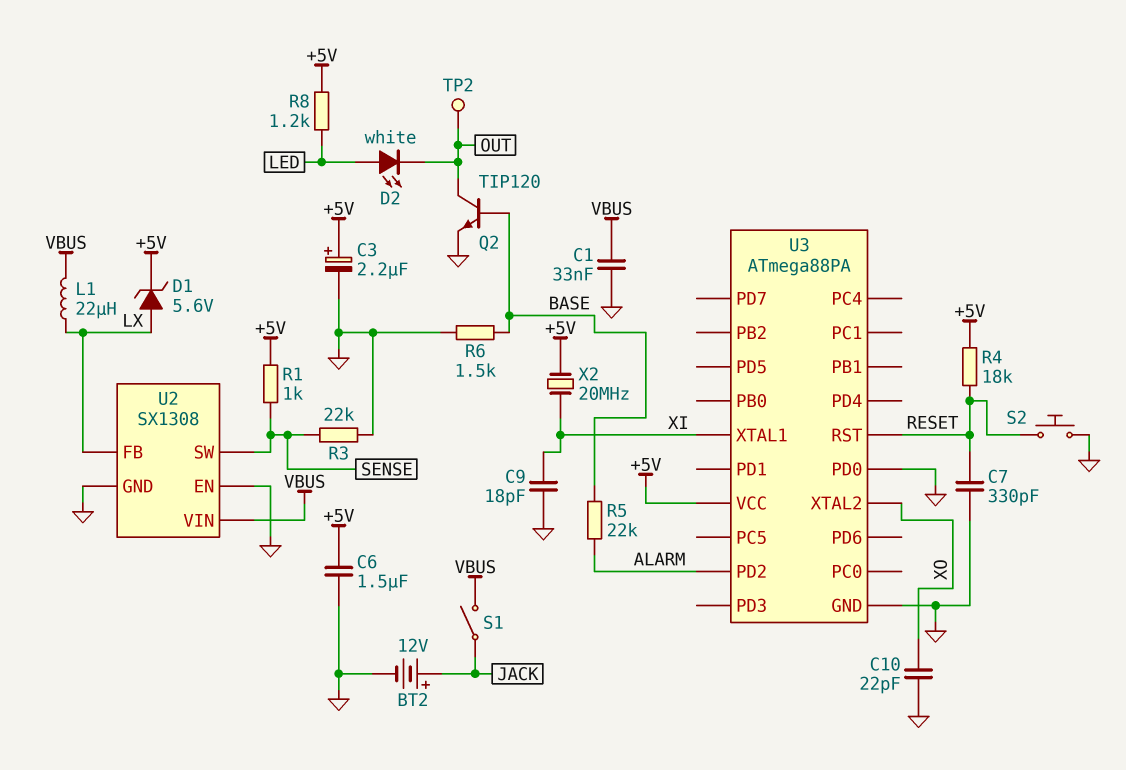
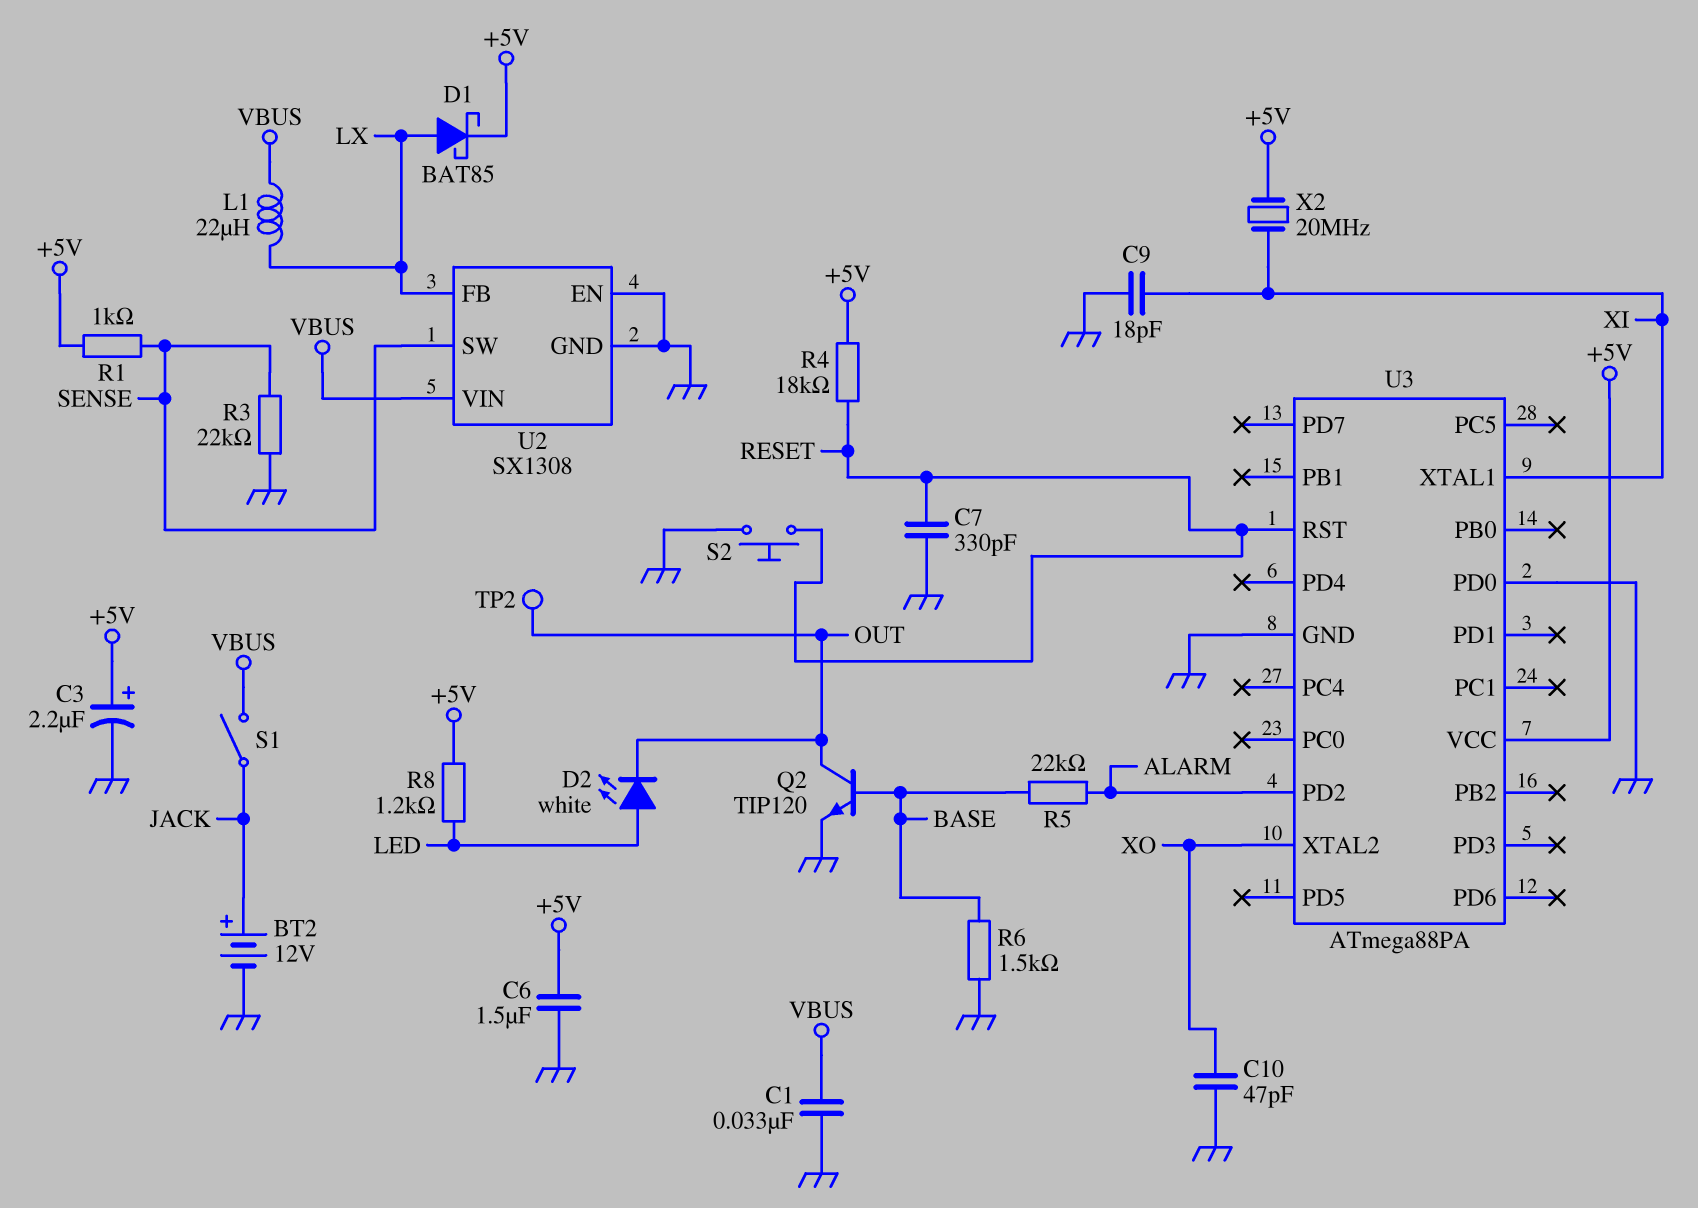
C10: 22pF (GND, XO) -> 47pF (GND, XO)
D1: zener 5.6V (A LX, K +5V) -> schottky BAT85 (A LX, K +5V)

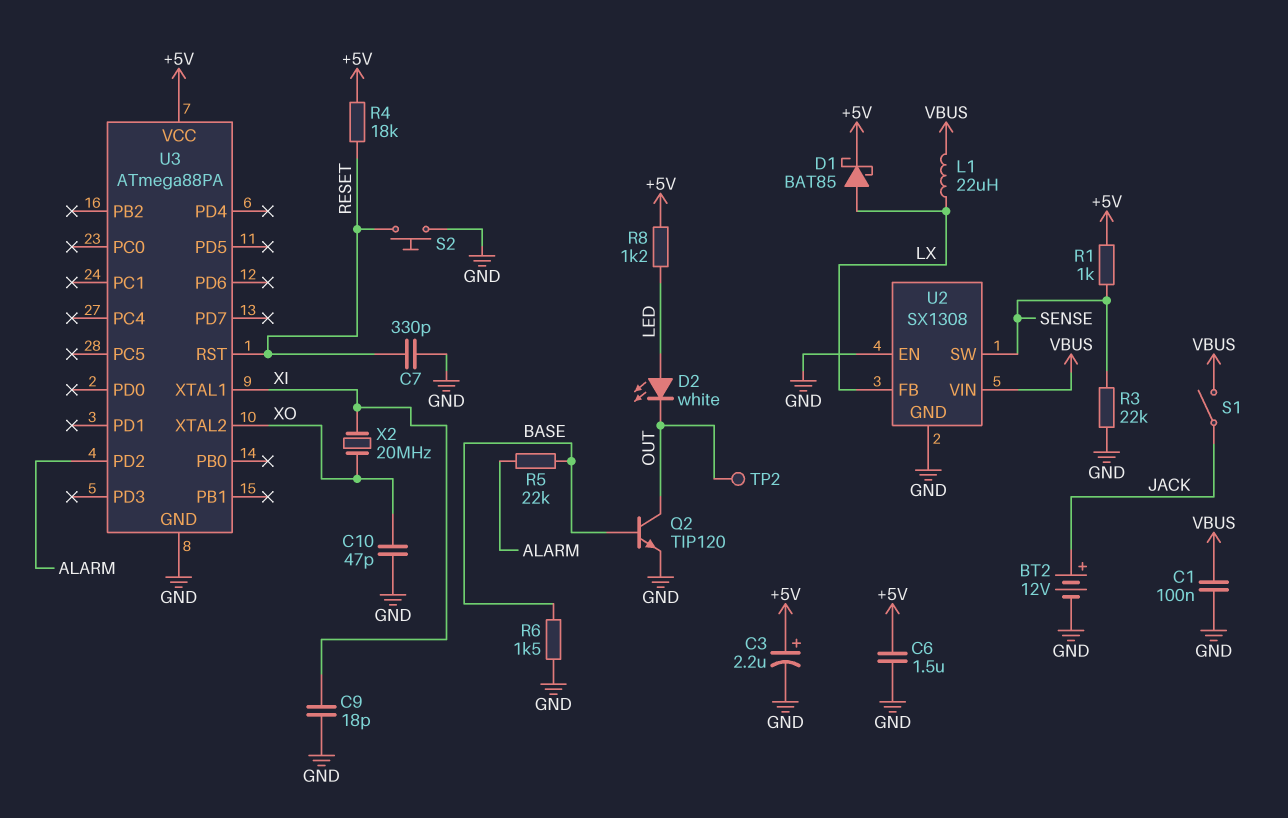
C1: 33nF (GND, VBUS) -> 100nF (GND, VBUS)
U3 pin PD0: GND -> none
X2: 20MHz (+5V, XI) -> 20MHz (XI, XO)

